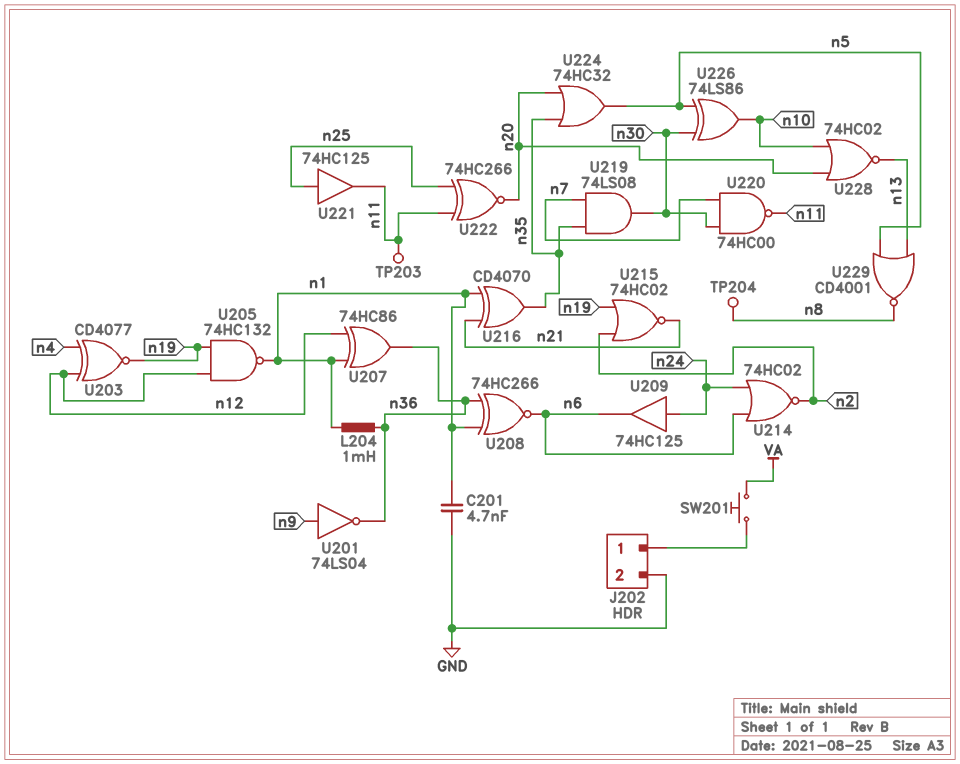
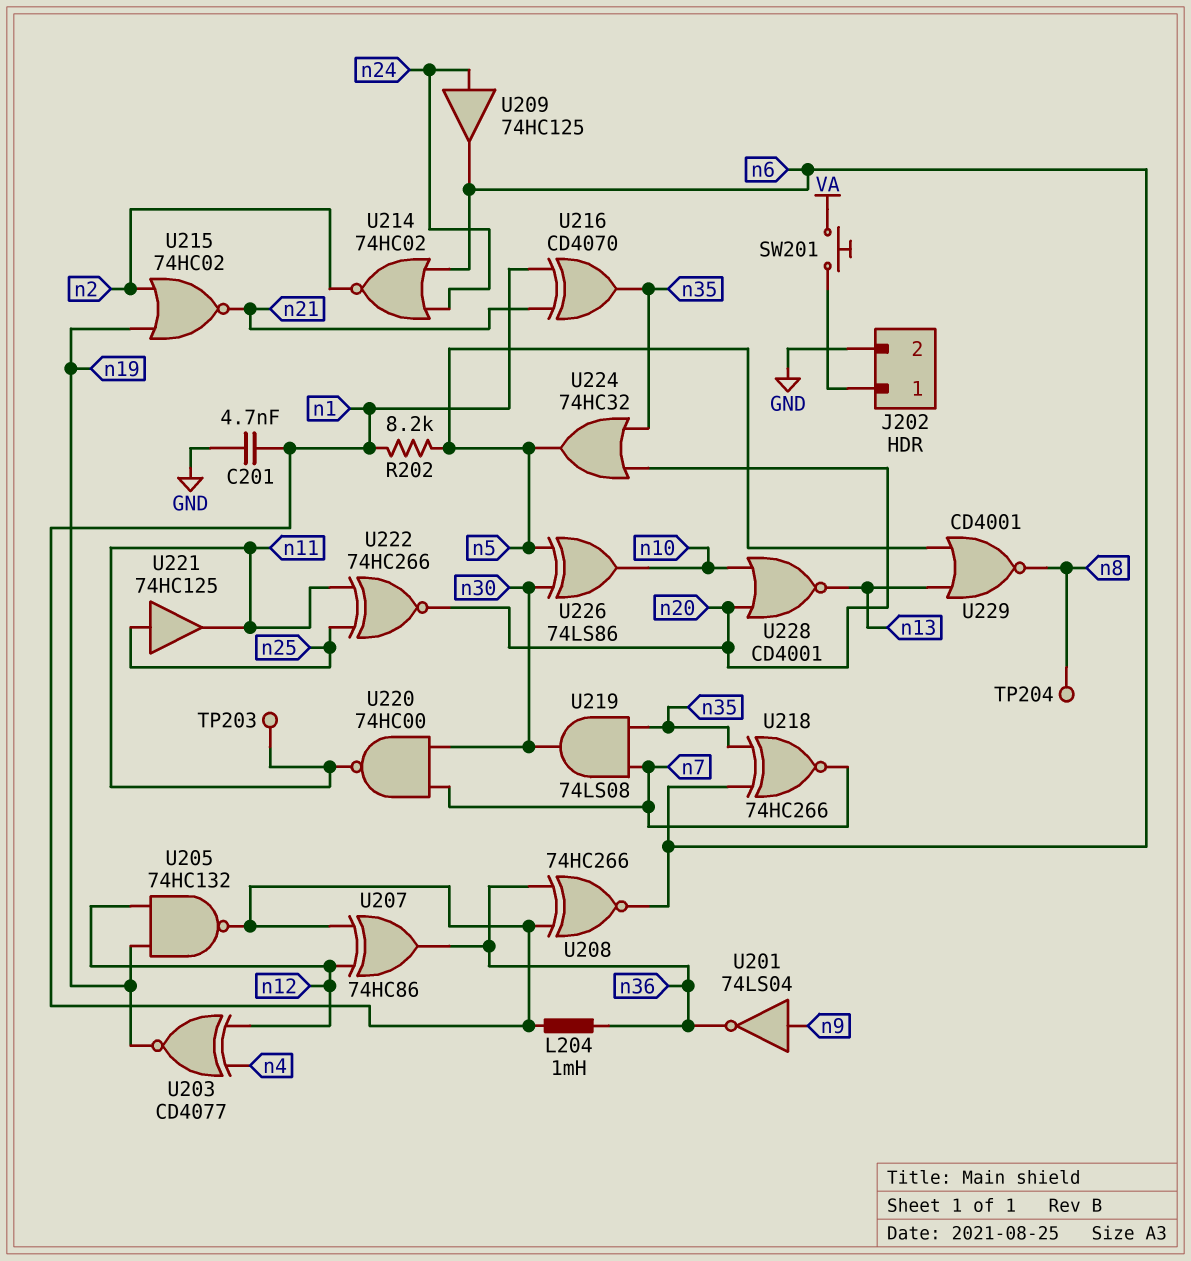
R202: none -> 8.2k (n1, n5)
U218: none -> XNOR 74HC266 (in n6, in n35, out n7)
U228: NOR 74HC02 (in n10, in n20, out n13) -> NOR CD4001 (in n10, in n20, out n13)

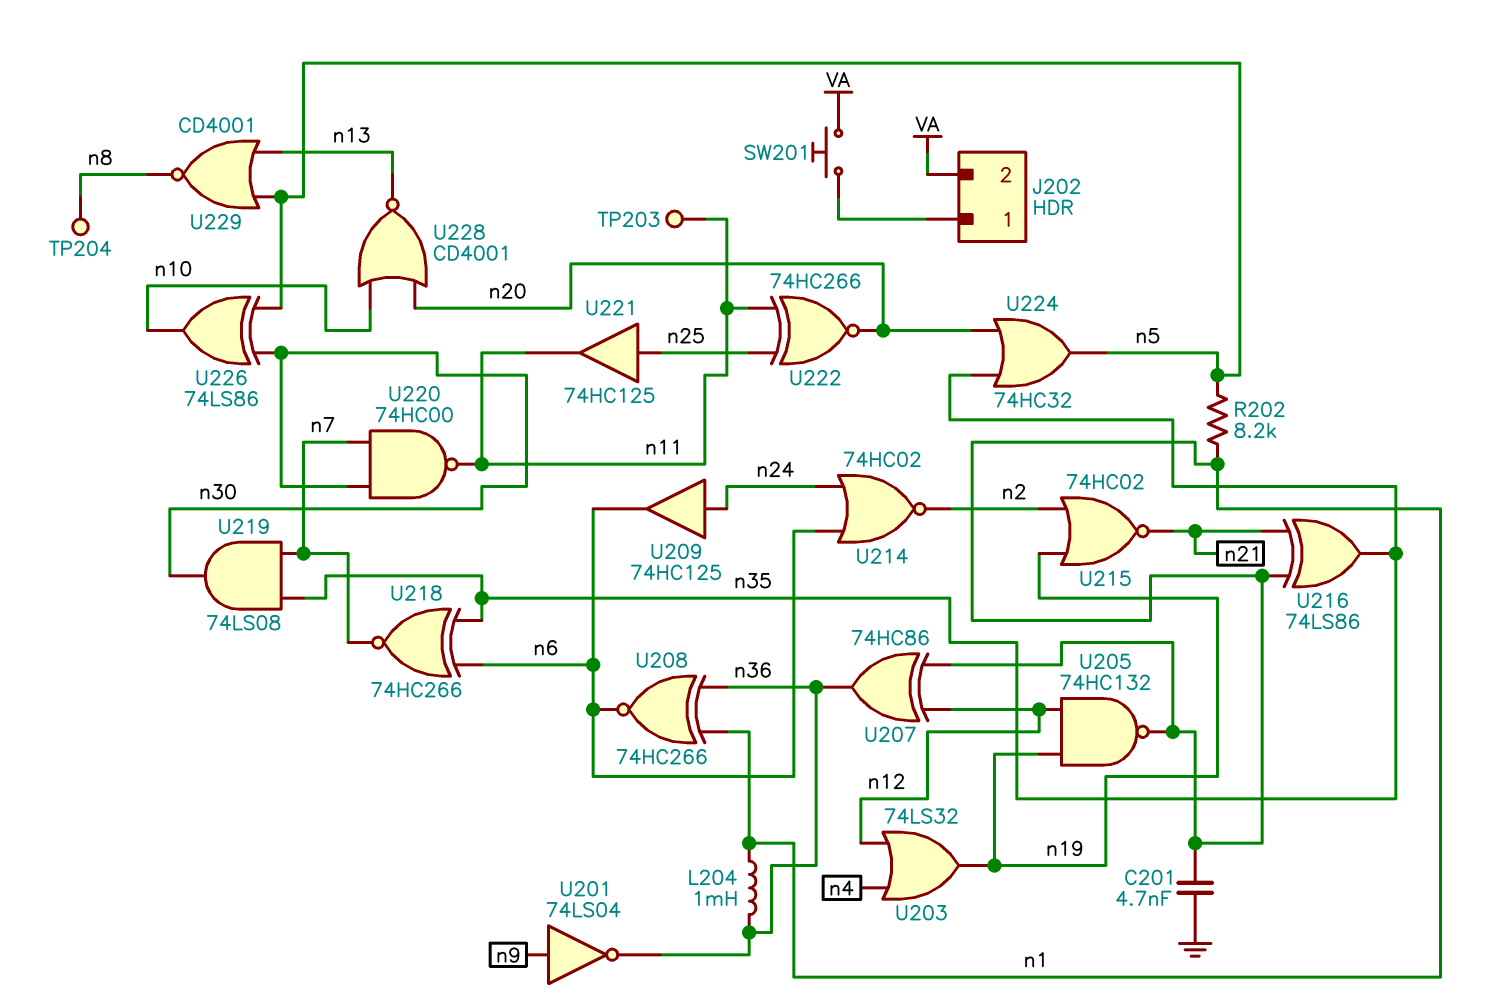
J202 pin 2: GND -> VA
U203: XNOR CD4077 (in n4, in n12, out n19) -> OR 74LS32 (in n4, in n12, out n19)
U216: XOR CD4070 (in n1, in n21, out n35) -> XOR 74LS86 (in n1, in n21, out n35)

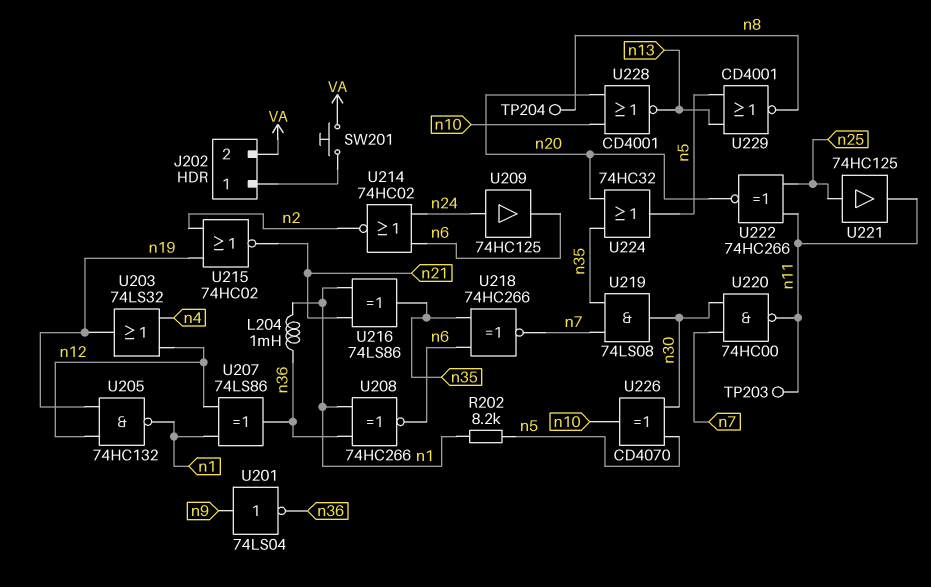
C201: 4.7nF (GND, n1) -> none
U207: XOR 74HC86 (in n1, in n12, out n36) -> XOR 74LS86 (in n1, in n12, out n36)
U226: XOR 74LS86 (in n5, in n30, out n10) -> XOR CD4070 (in n5, in n30, out n10)

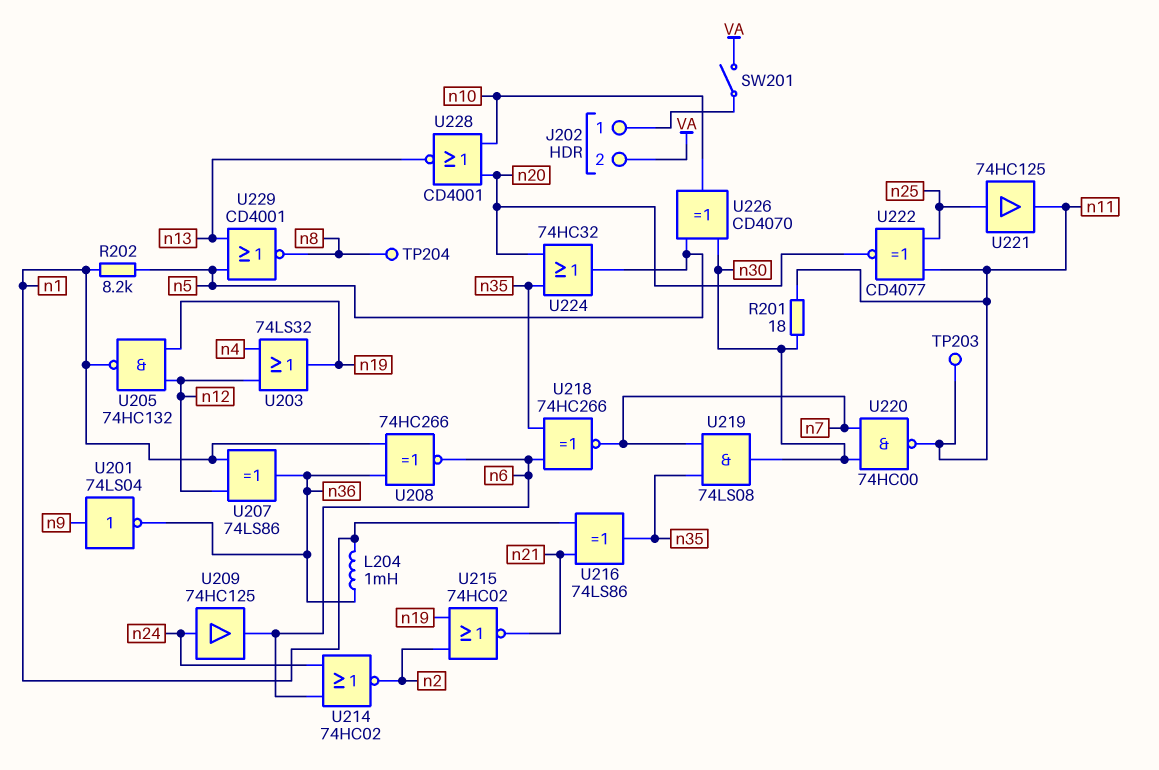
R201: none -> 18 (n11, n30)
SW201: button (J202/1, VA) -> switch (J202/1, VA)
U222: XNOR 74HC266 (in n11, in n25, out n20) -> XNOR CD4077 (in n11, in n25, out n20)

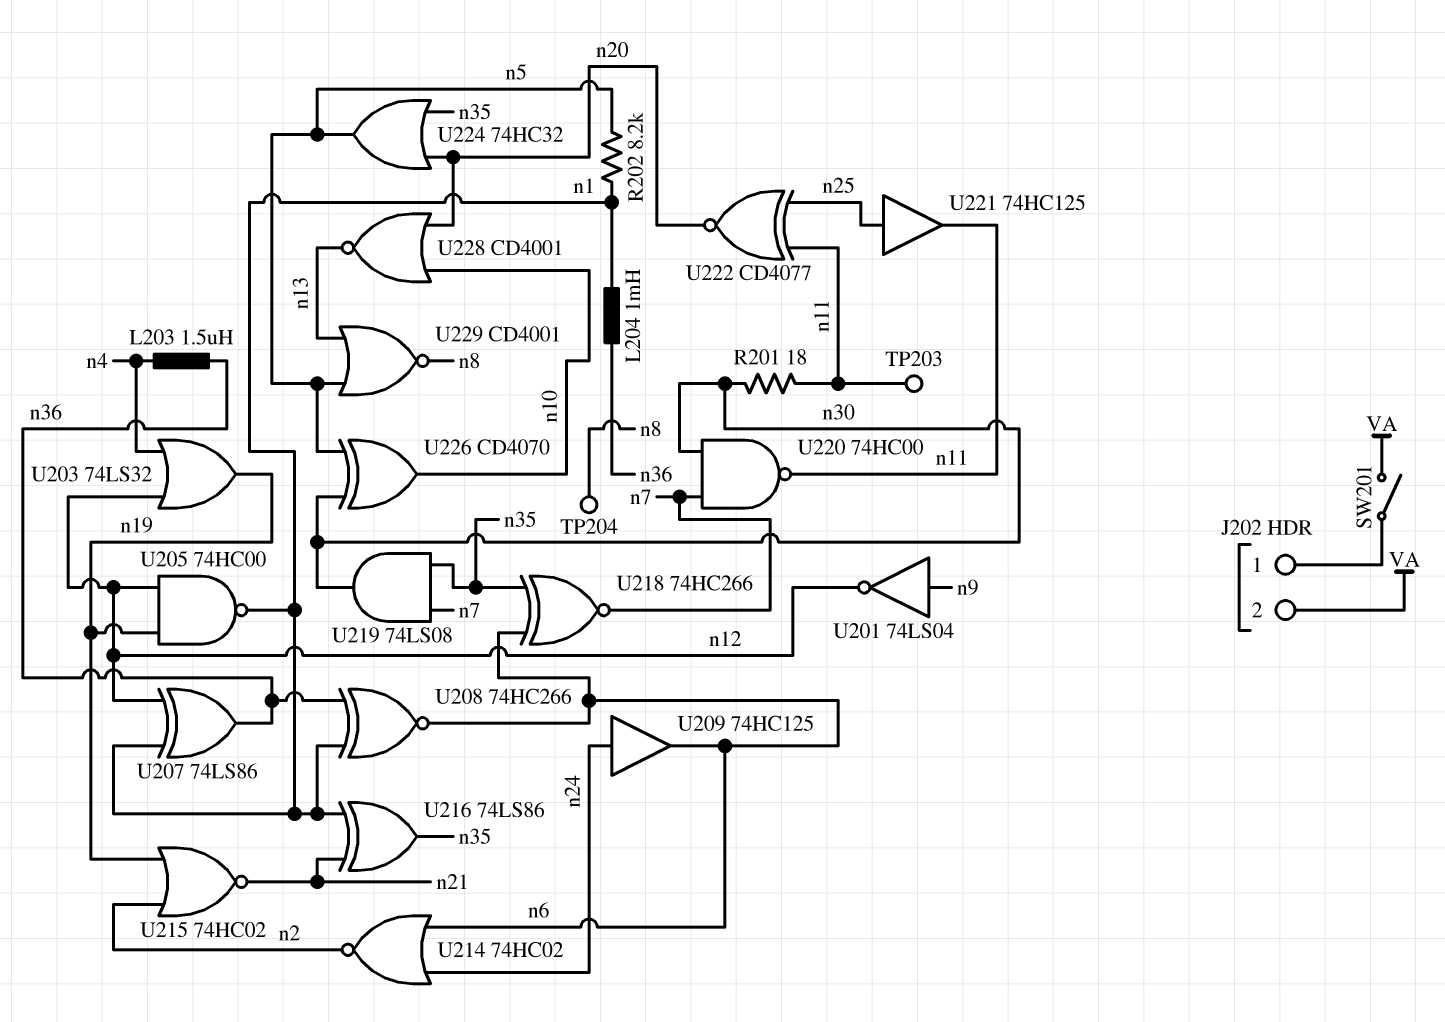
L203: none -> 1.5uH (n4, n36)
U201: NOT 74LS04 (in n9, out n36) -> NOT 74LS04 (in n9, out n12)
U205: NAND 74HC132 (in n12, in n19, out n1) -> NAND 74HC00 (in n12, in n19, out n1)

